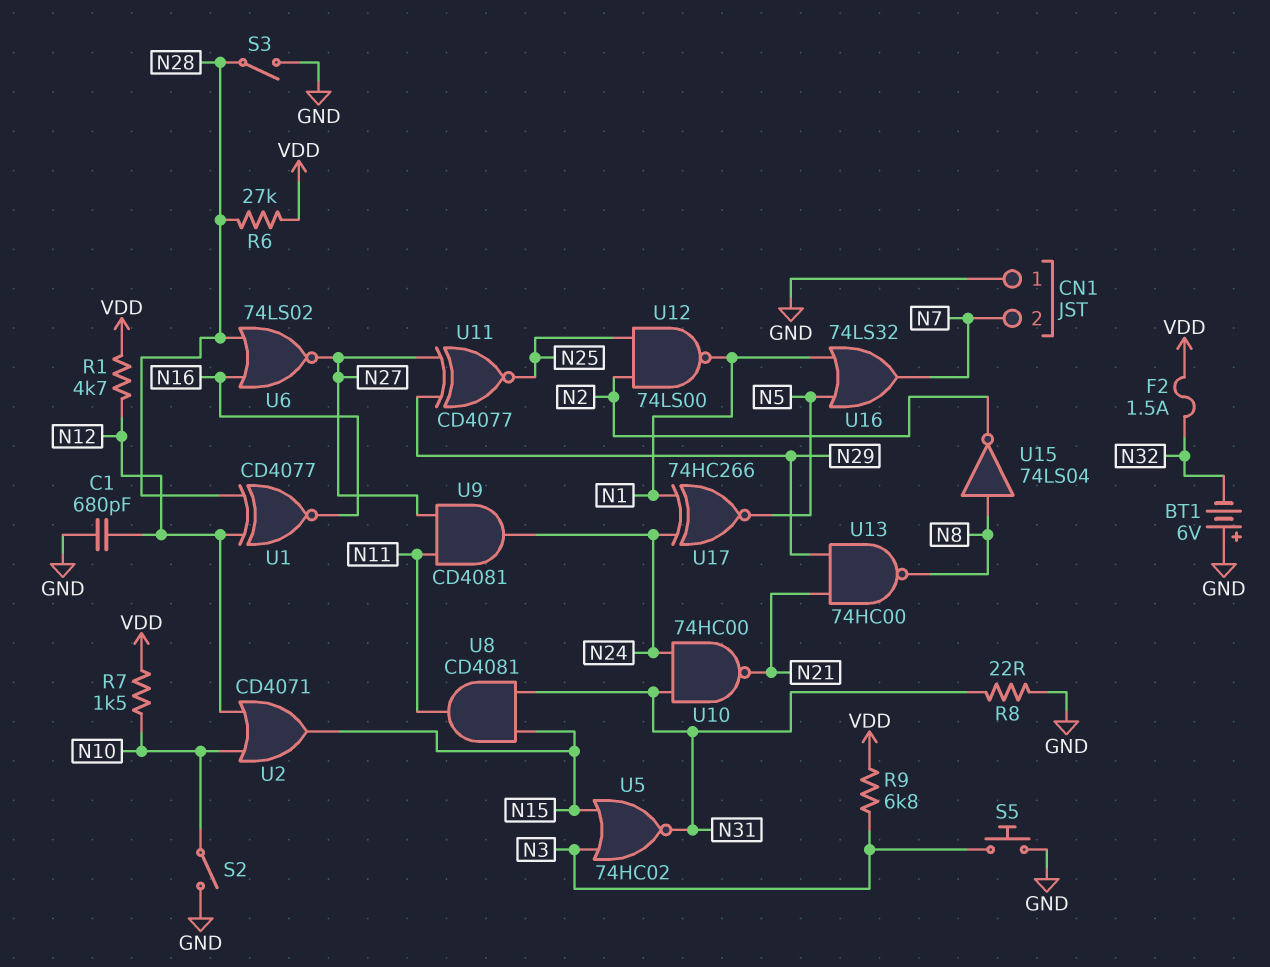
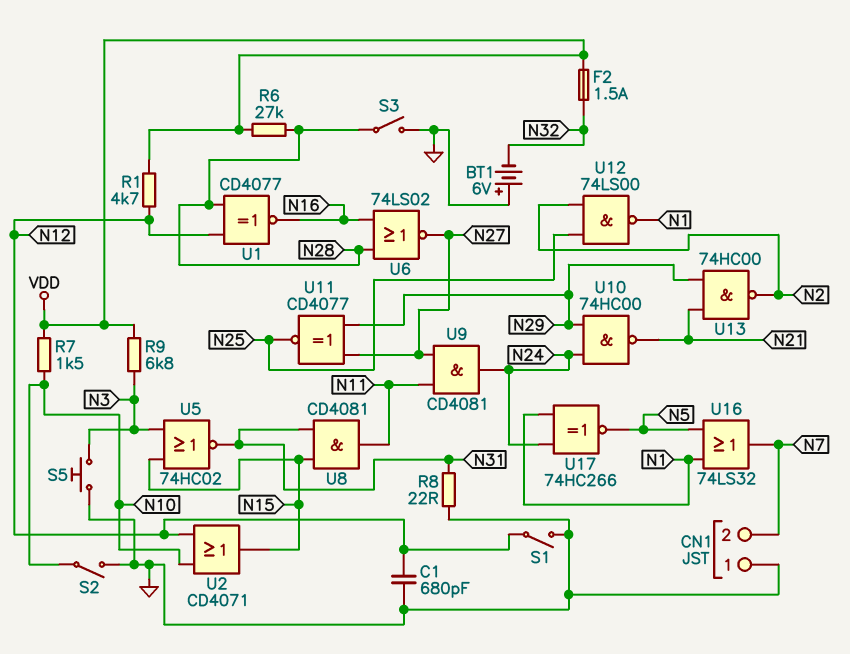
S1: none -> switch (GND, N12)
U10: NAND 74HC00 (in N24, in N31, out N21) -> NAND 74HC00 (in N24, in N29, out N21)
U13: NAND 74HC00 (in N21, in N29, out N8) -> NAND 74HC00 (in N21, in N29, out N2)
U15: NOT 74LS04 (in N8, out N2) -> none

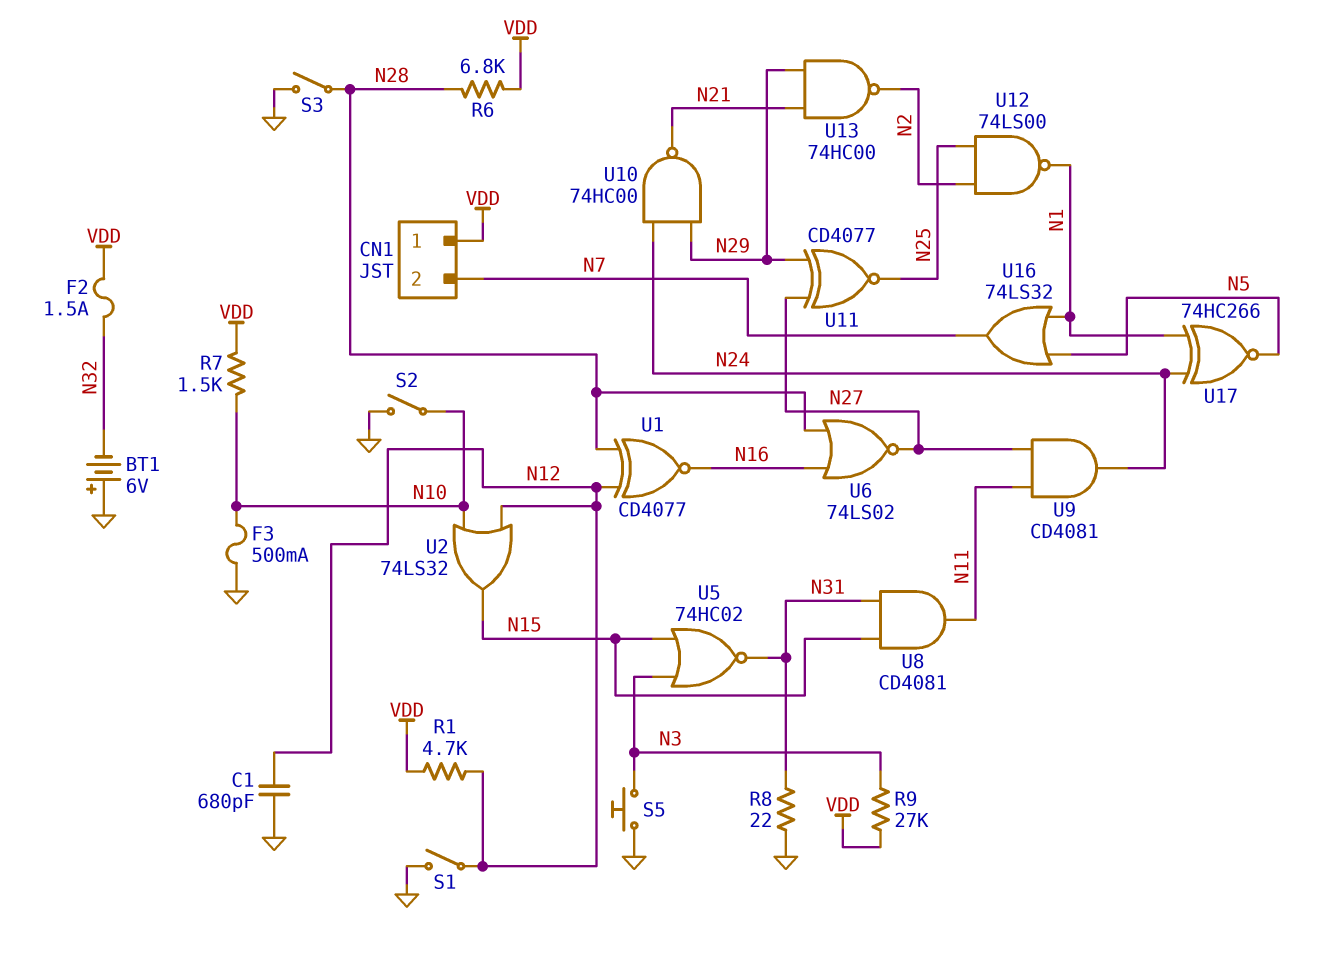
CN1 pin 1: GND -> VDD
F3: none -> 500mA (GND, N10)
R6: 27k (N28, VDD) -> 6.8k (N28, VDD)
R9: 6.8k (N3, VDD) -> 27k (N3, VDD)
U2: OR CD4071 (in N10, in N12, out N15) -> OR 74LS32 (in N10, in N12, out N15)

